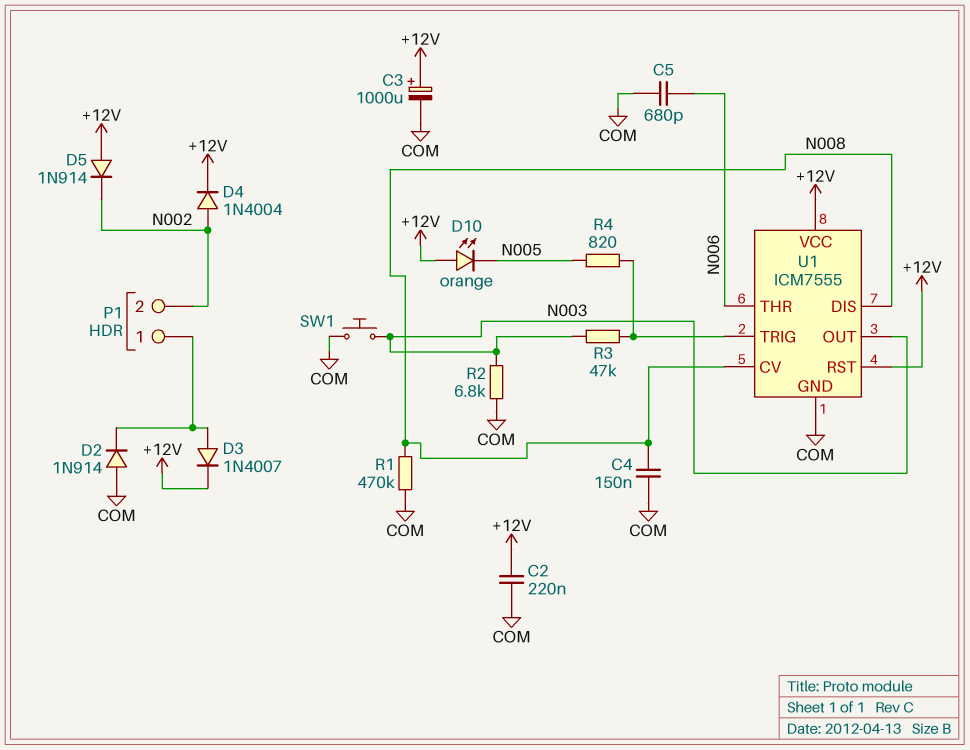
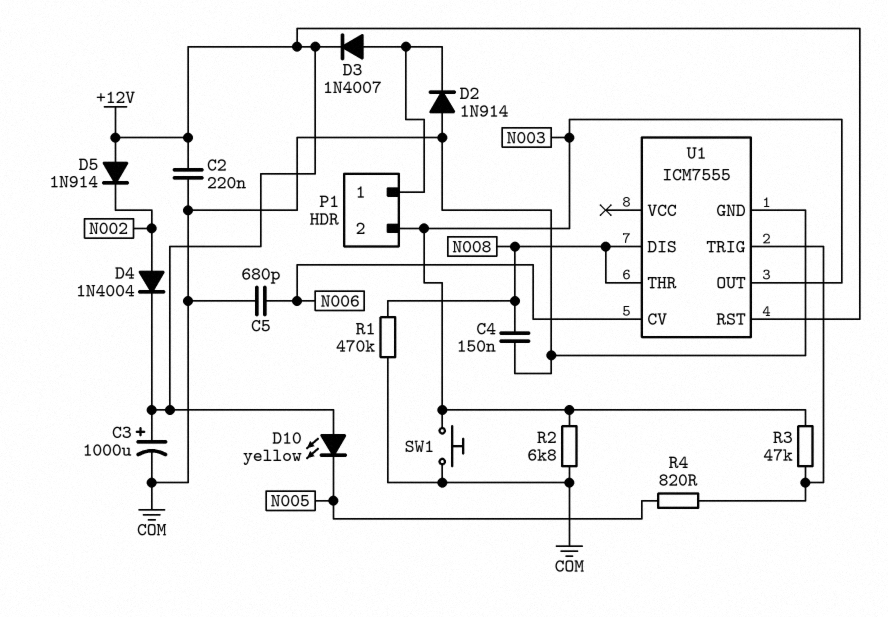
D10: LED orange (A +12V, K N005) -> LED yellow (A +12V, K N005)
P1 pin 2: N002 -> N003
U1 pin CV: N008 -> N006
U1 pin THR: N006 -> N008
U1 pin VCC: +12V -> none

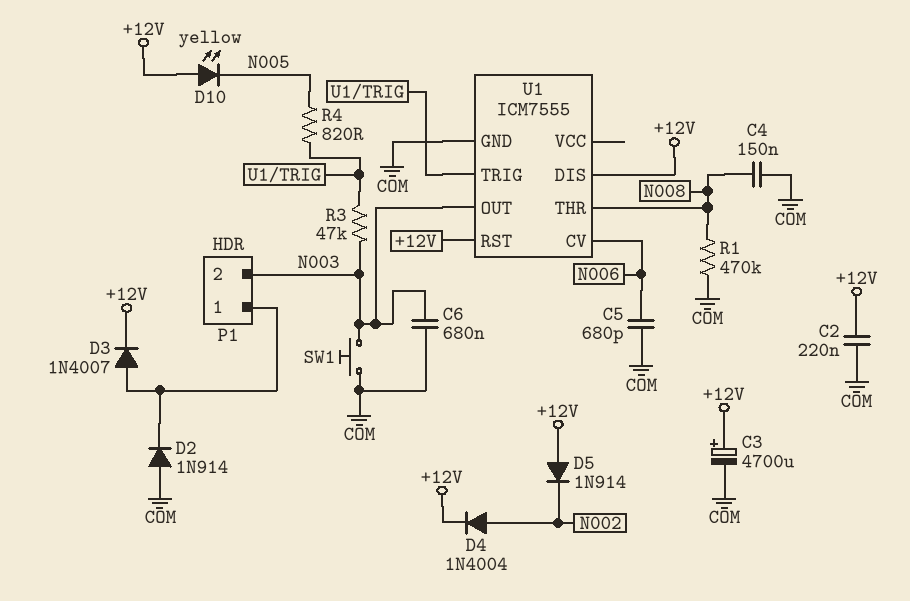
C3: 1000uF (plus +12V, minus COM) -> 4700uF (plus +12V, minus COM)
C6: none -> 680nF (COM, N003)
R2: 6.8k (COM, N003) -> none
U1 pin DIS: N008 -> +12V

